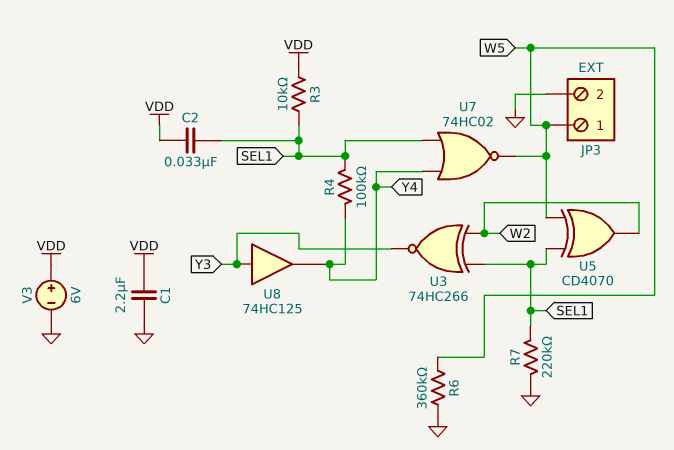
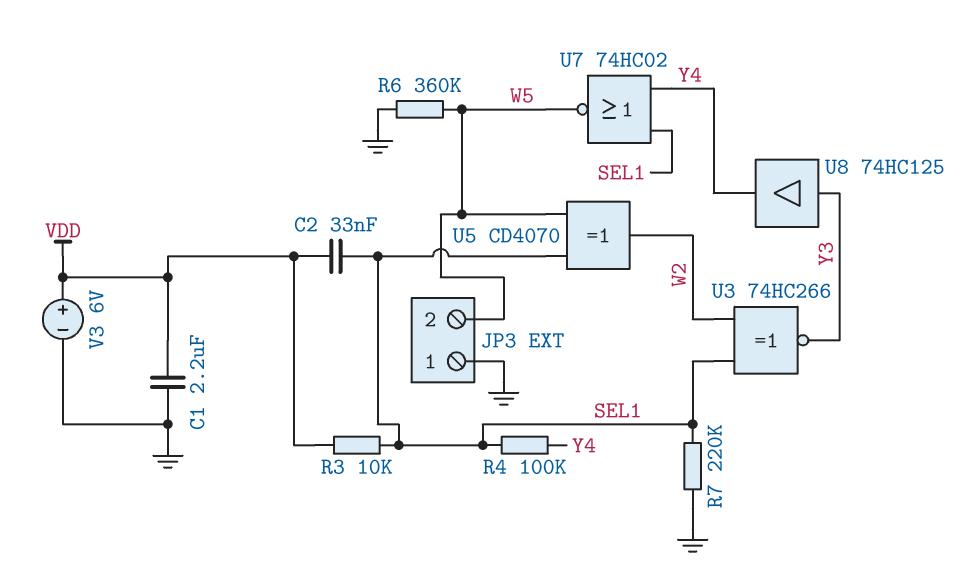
JP3 pin 1: W5 -> GND
JP3 pin 2: GND -> W5

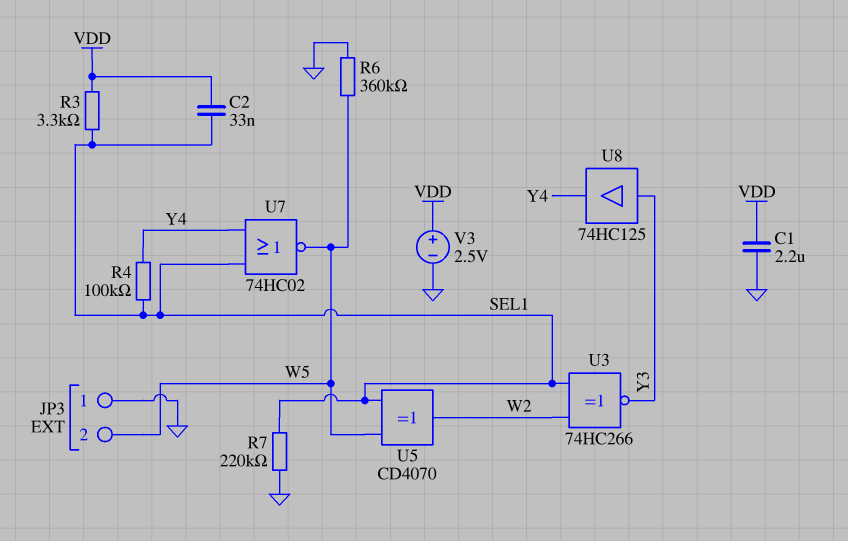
R3: 10k (SEL1, VDD) -> 3.3k (SEL1, VDD)
V3: 6V (plus VDD, minus GND) -> 2.5V (plus VDD, minus GND)

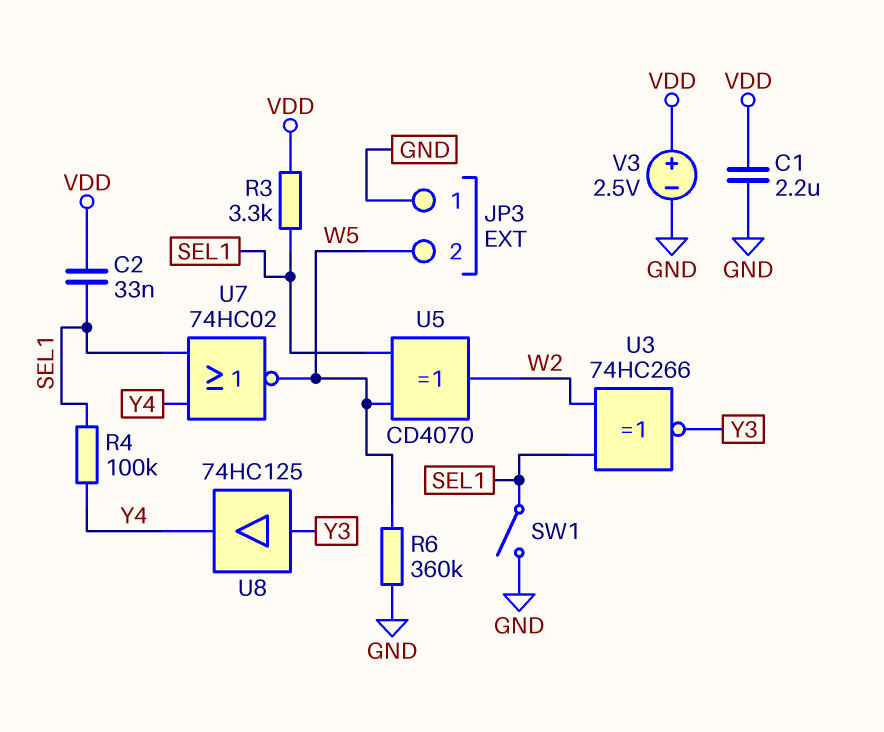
R7: 220k (GND, SEL1) -> none
SW1: none -> switch (GND, SEL1)

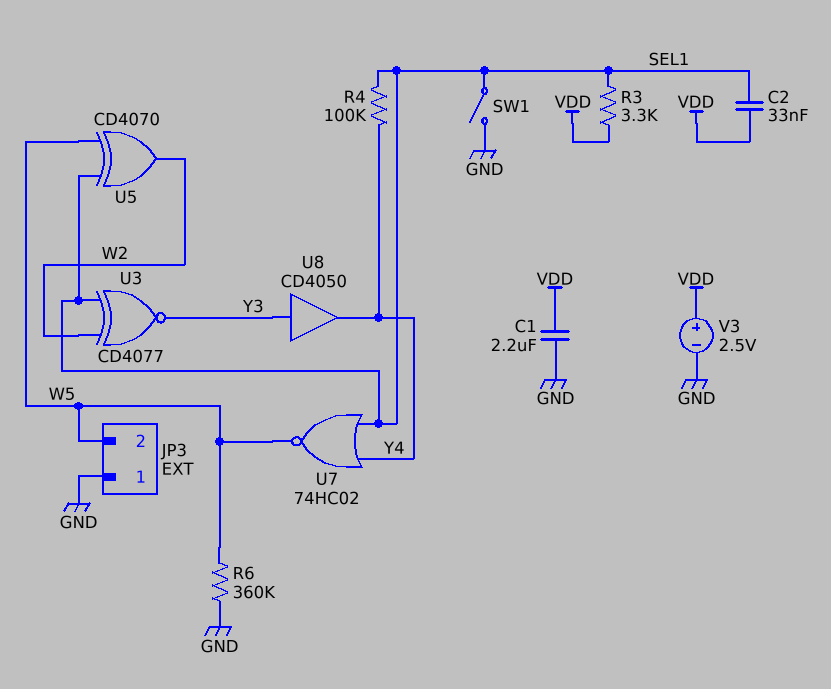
U3: XNOR 74HC266 (in SEL1, in W2, out Y3) -> XNOR CD4077 (in SEL1, in W2, out Y3)
U8: buffer 74HC125 (in Y3, out Y4) -> buffer CD4050 (in Y3, out Y4)

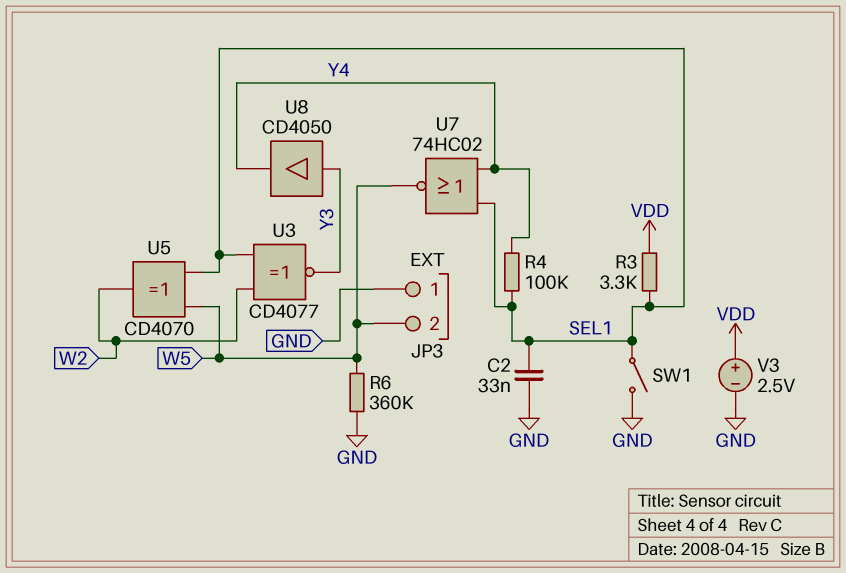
C1: 2.2uF (GND, VDD) -> none
C2: 33nF (SEL1, VDD) -> 33nF (GND, SEL1)

